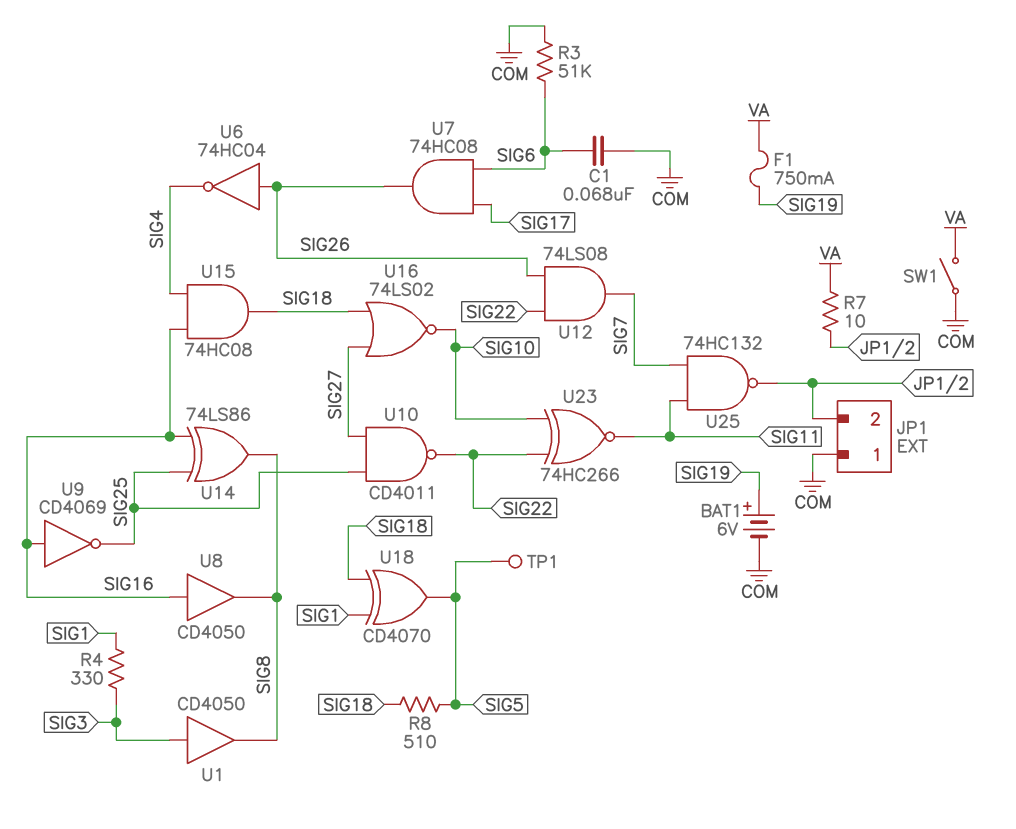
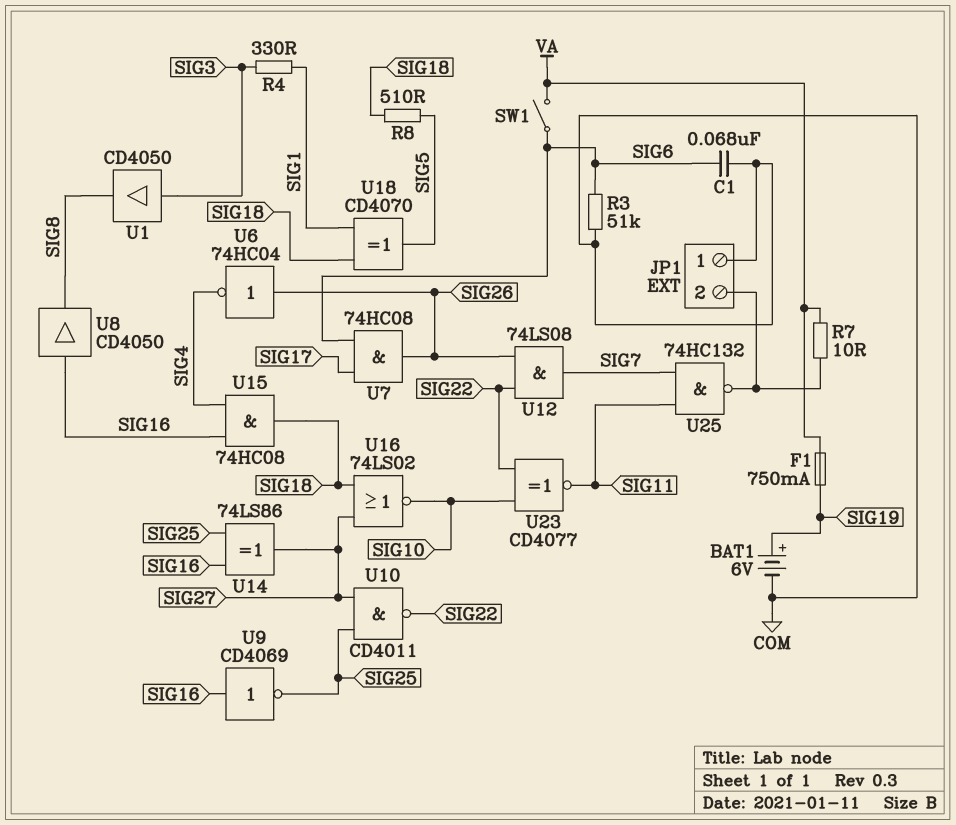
SW1: switch (COM, VA) -> switch (SIG6, VA)
TP1: test point (SIG5) -> none
U14: XOR 74LS86 (in SIG16, in SIG25, out SIG8) -> XOR 74LS86 (in SIG16, in SIG25, out SIG27)
U23: XNOR 74HC266 (in SIG10, in SIG22, out SIG11) -> XNOR CD4077 (in SIG10, in SIG22, out SIG11)

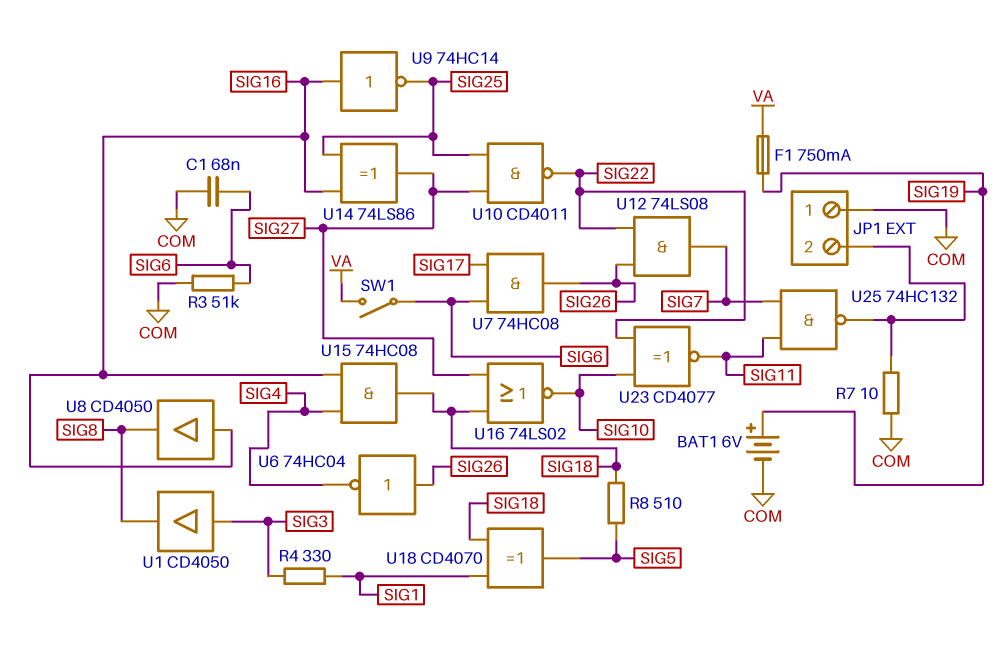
R7: 10 (JP1/2, VA) -> 10 (COM, JP1/2)
U9: NOT CD4069 (in SIG16, out SIG25) -> NOT 74HC14 (in SIG16, out SIG25)

